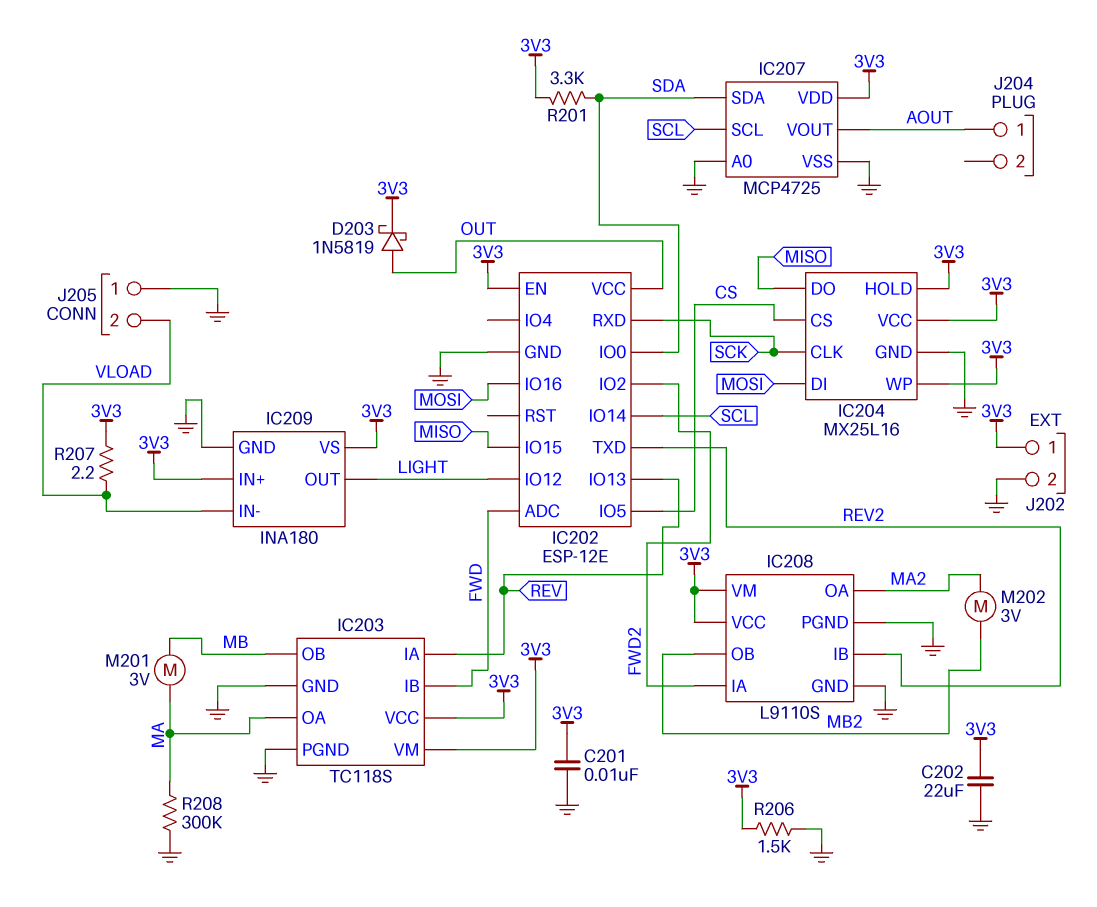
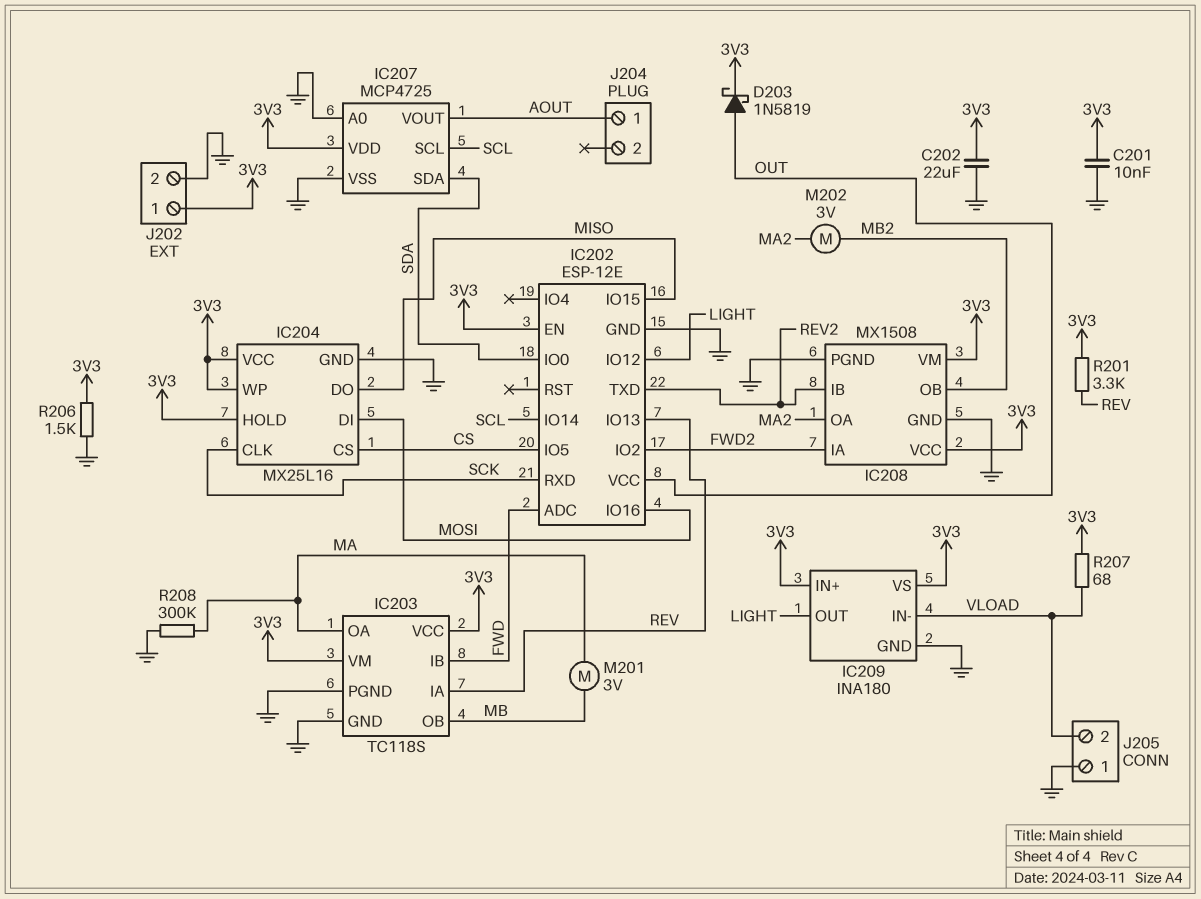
IC208: L9110S -> MX1508
R201: 3.3k (3V3, SDA) -> 3.3k (3V3, REV)
R207: 2.2 (3V3, VLOAD) -> 68 (3V3, VLOAD)

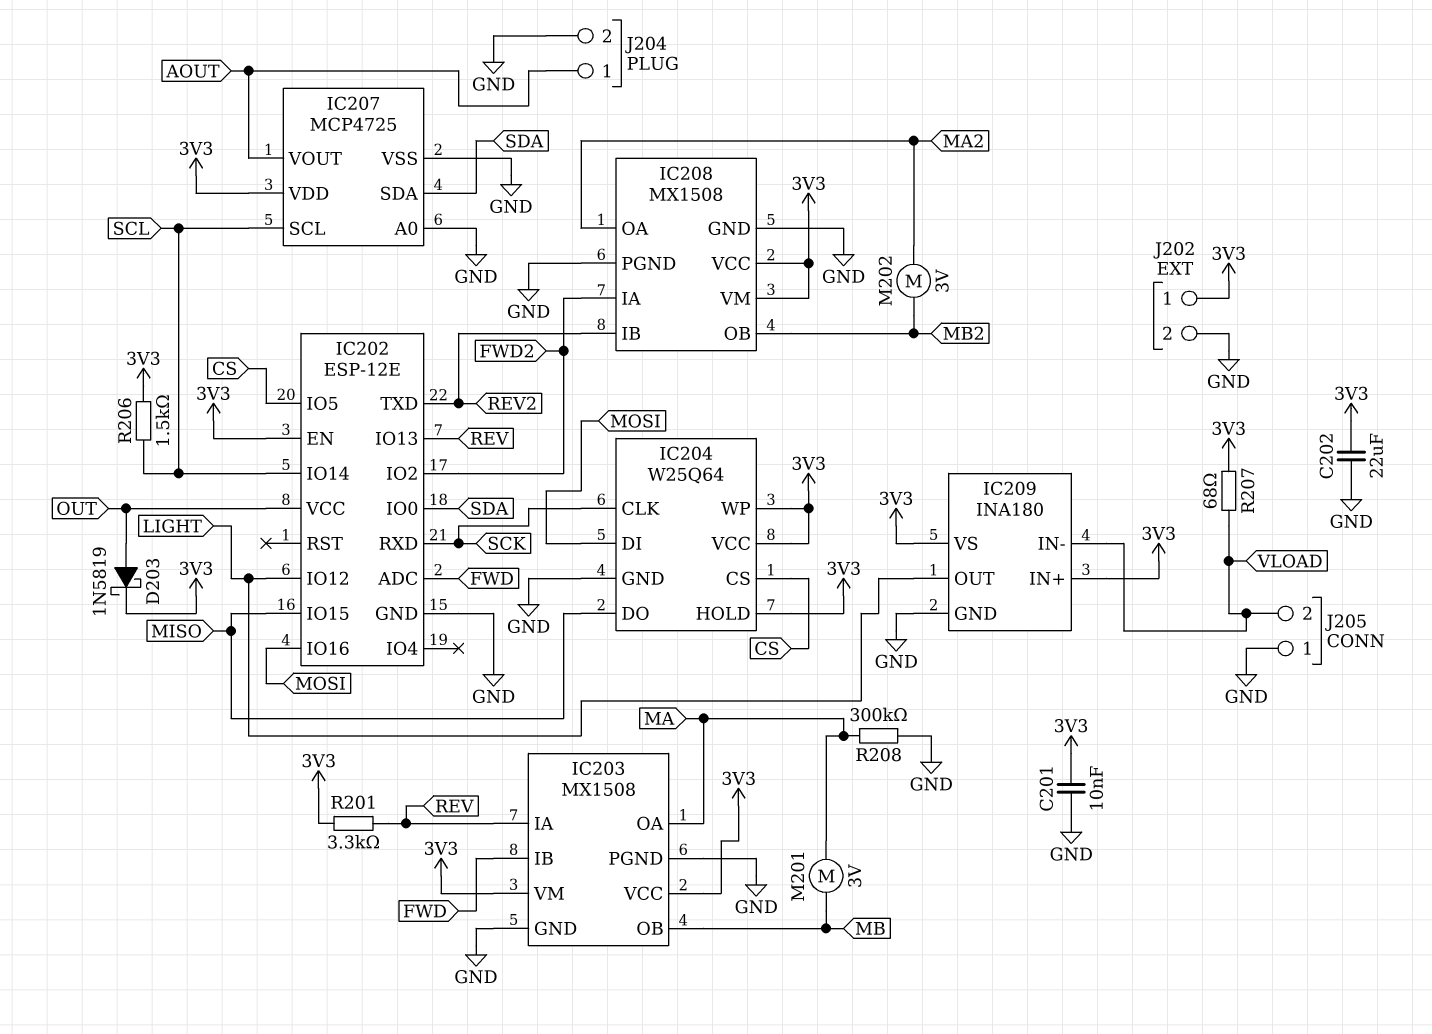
IC203: TC118S -> MX1508
IC204: MX25L16 -> W25Q64
J204 pin 2: none -> GND
R206: 1.5k (3V3, GND) -> 1.5k (3V3, SCL)

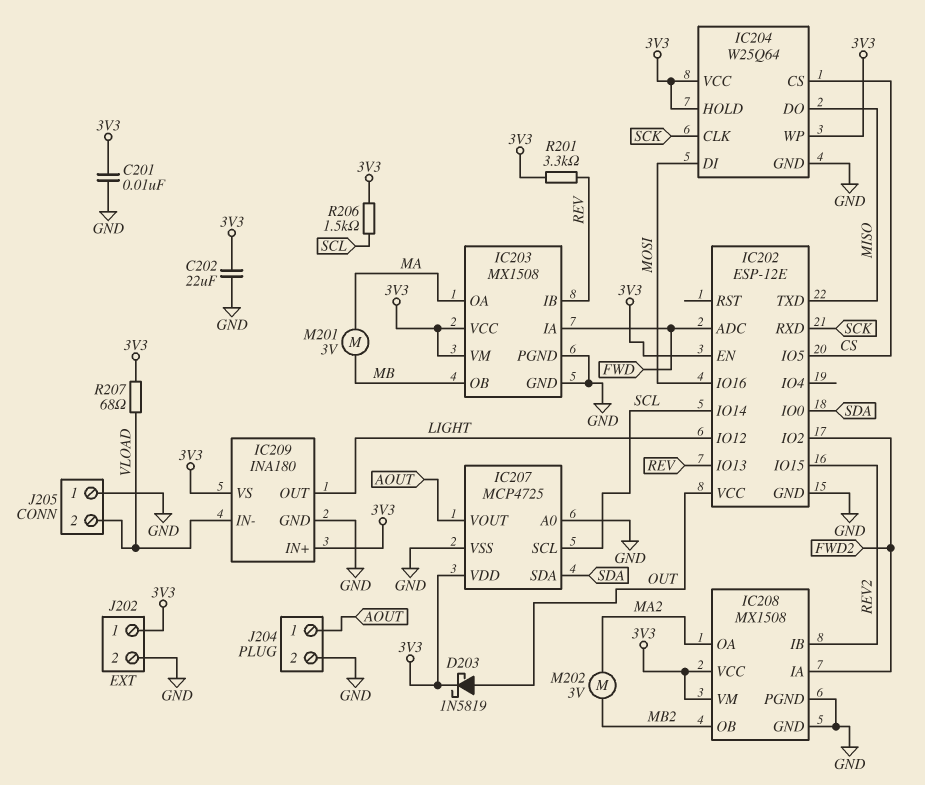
IC202 pin IO15: MISO -> REV2
IC202 pin TXD: REV2 -> MISO
IC203 pin IA: REV -> FWD
IC203 pin IB: FWD -> REV
R208: 300k (GND, MA) -> none

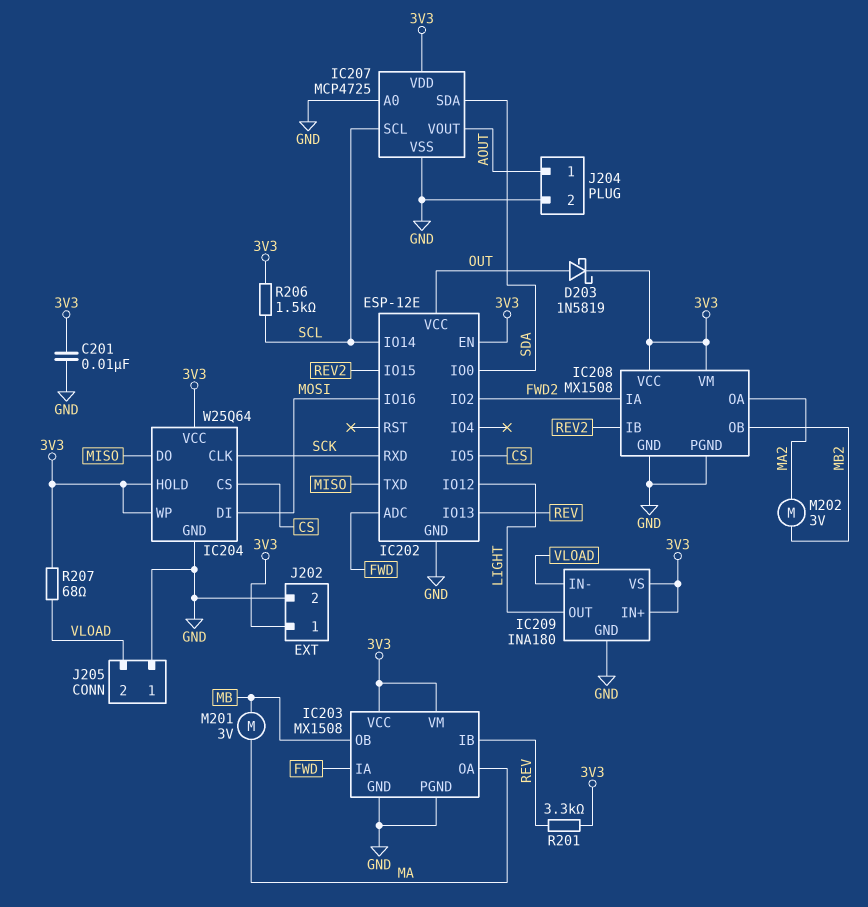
C202: 22uF (3V3, GND) -> none

